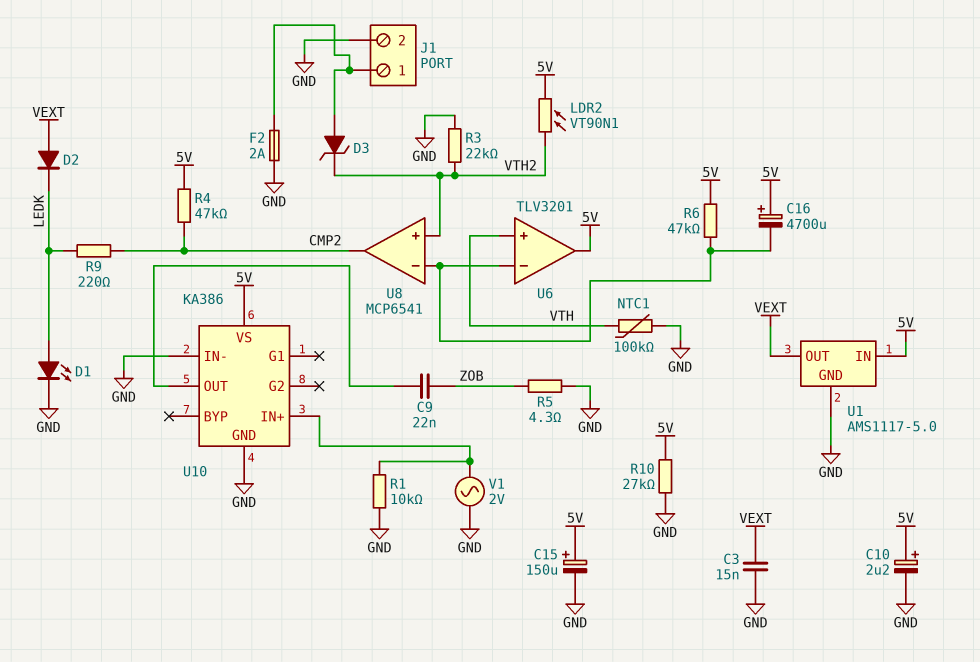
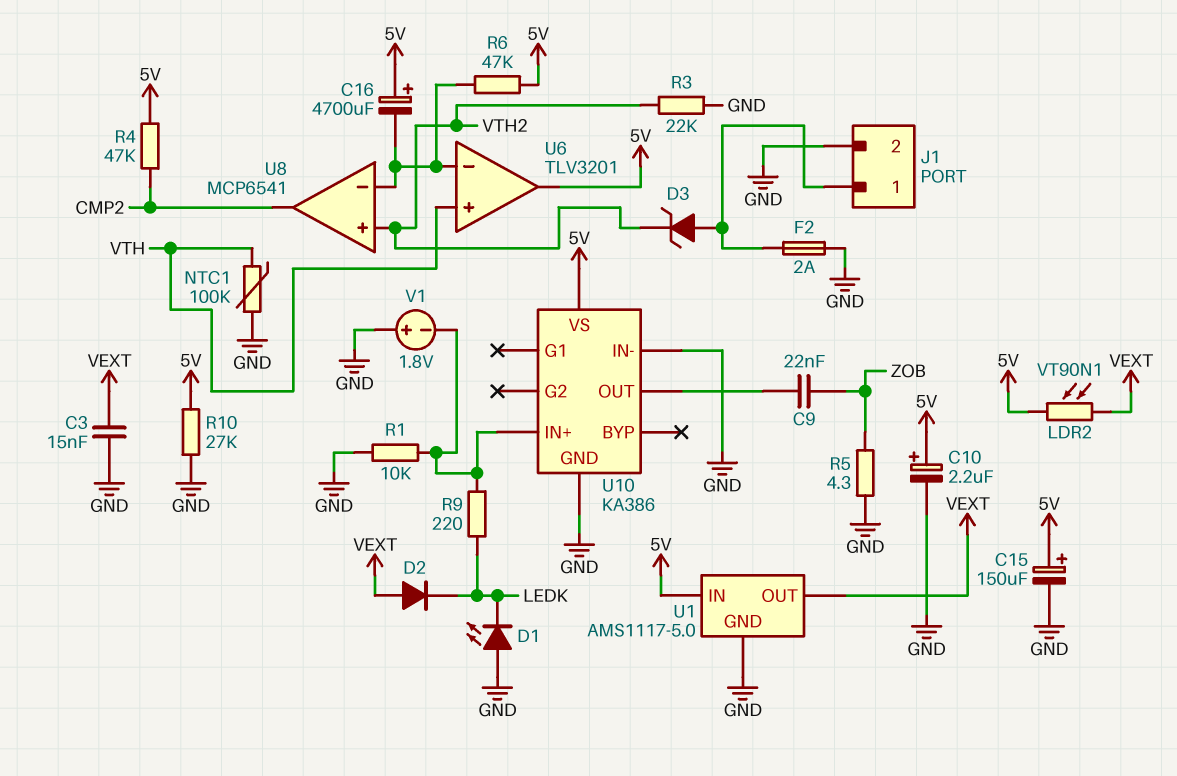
D1: LED (A LEDK, K GND) -> LED (A GND, K LEDK)
LDR2: VT90N1 (5V, VTH2) -> VT90N1 (5V, VEXT)
R9: 220 (CMP2, LEDK) -> 220 (LEDK, U10/IN+)
V1: AC 2V (GND, U10/IN+) -> 1.8V (plus GND, minus U10/IN+)

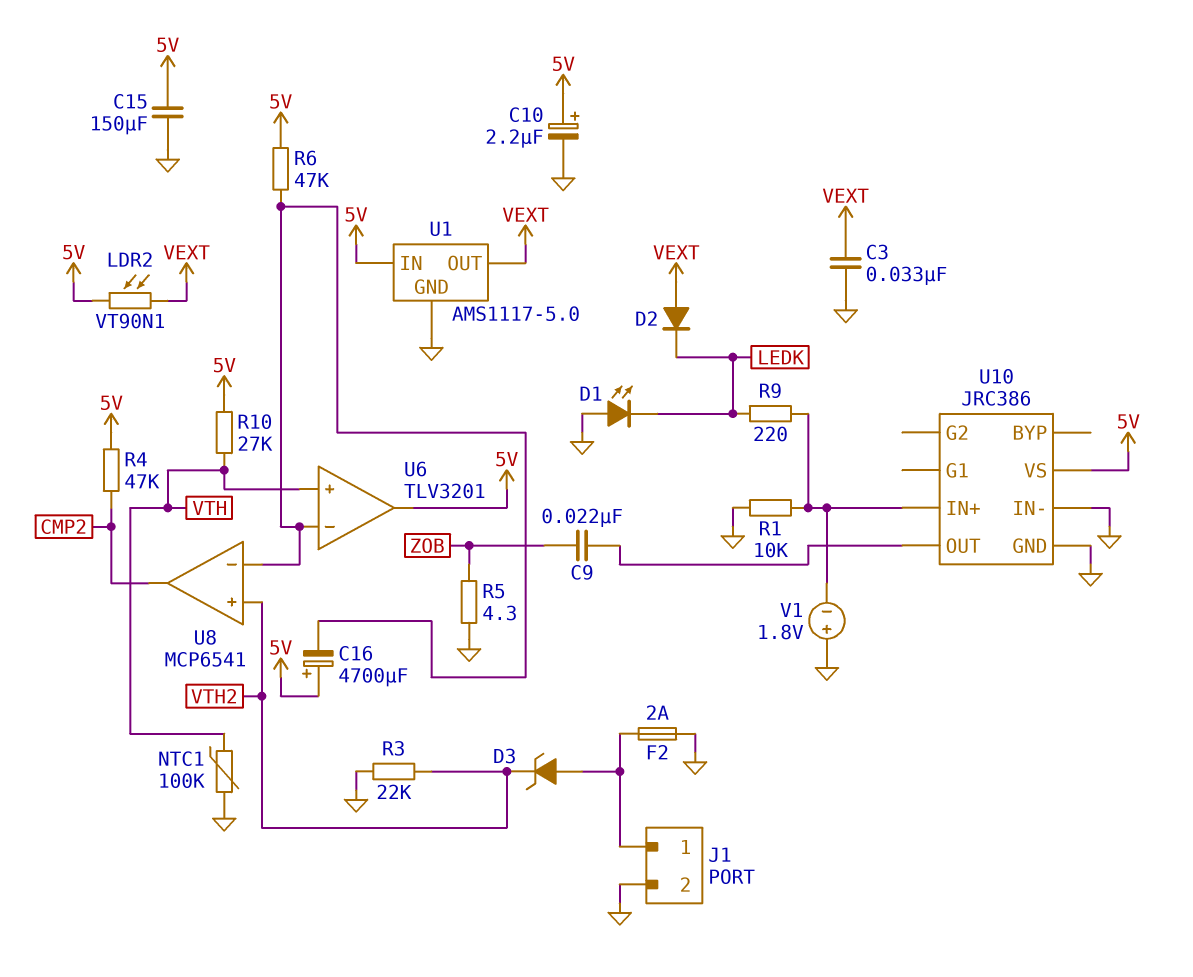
C3: 15nF (GND, VEXT) -> 33nF (GND, VEXT)
C15: 150uF (plus 5V, minus GND) -> 150uF (5V, GND)
R10: 27k (5V, GND) -> 27k (5V, VTH)
U10: KA386 -> JRC386

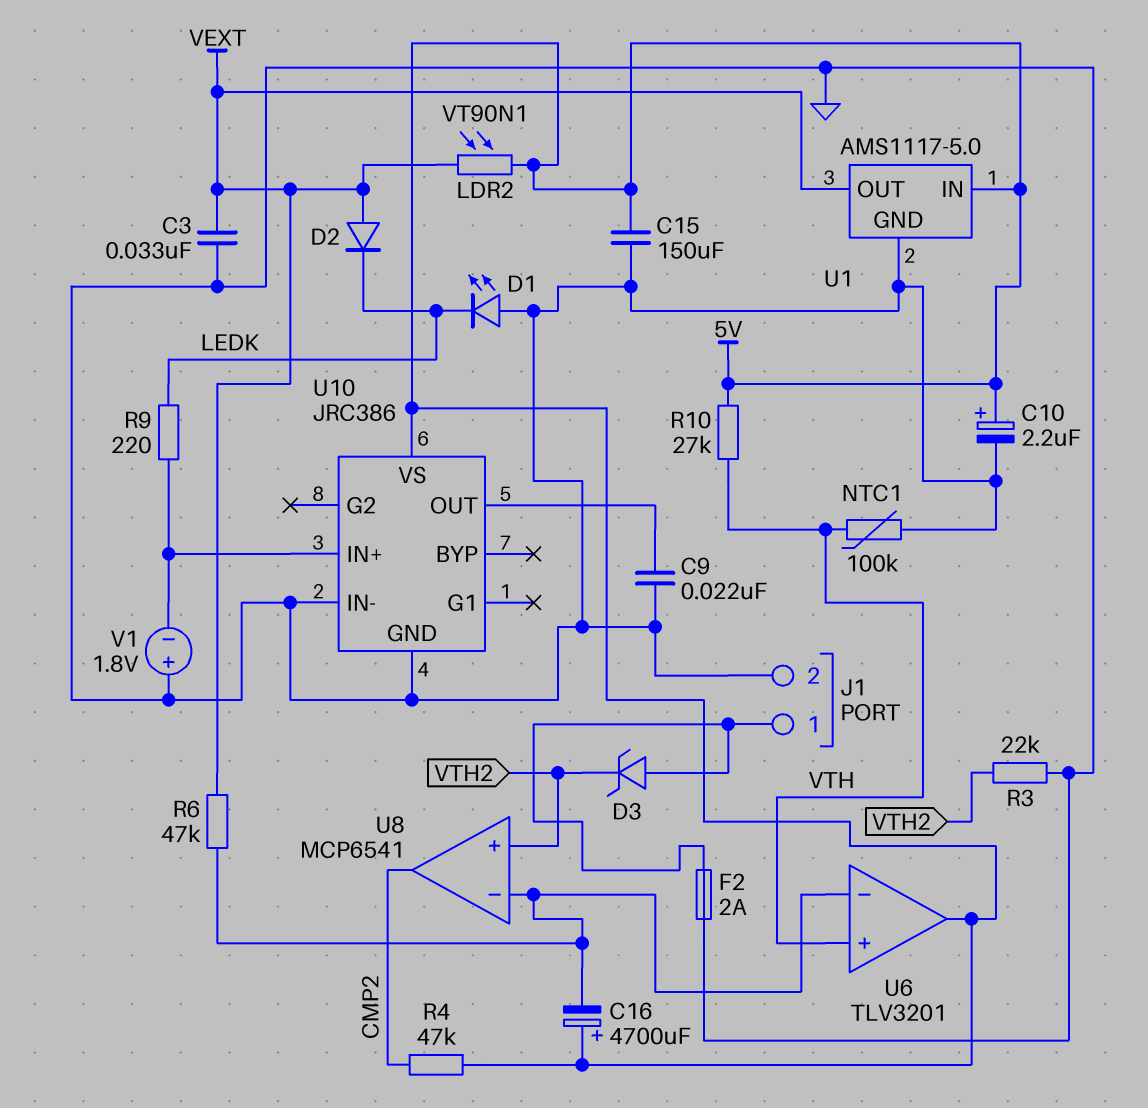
C9: 22nF (U10/OUT, ZOB) -> 22nF (GND, U10/OUT)
R1: 10k (GND, U10/IN+) -> none
R5: 4.3 (GND, ZOB) -> none
R6: 47k (5V, U6/in-) -> 47k (U6/in-, VEXT)

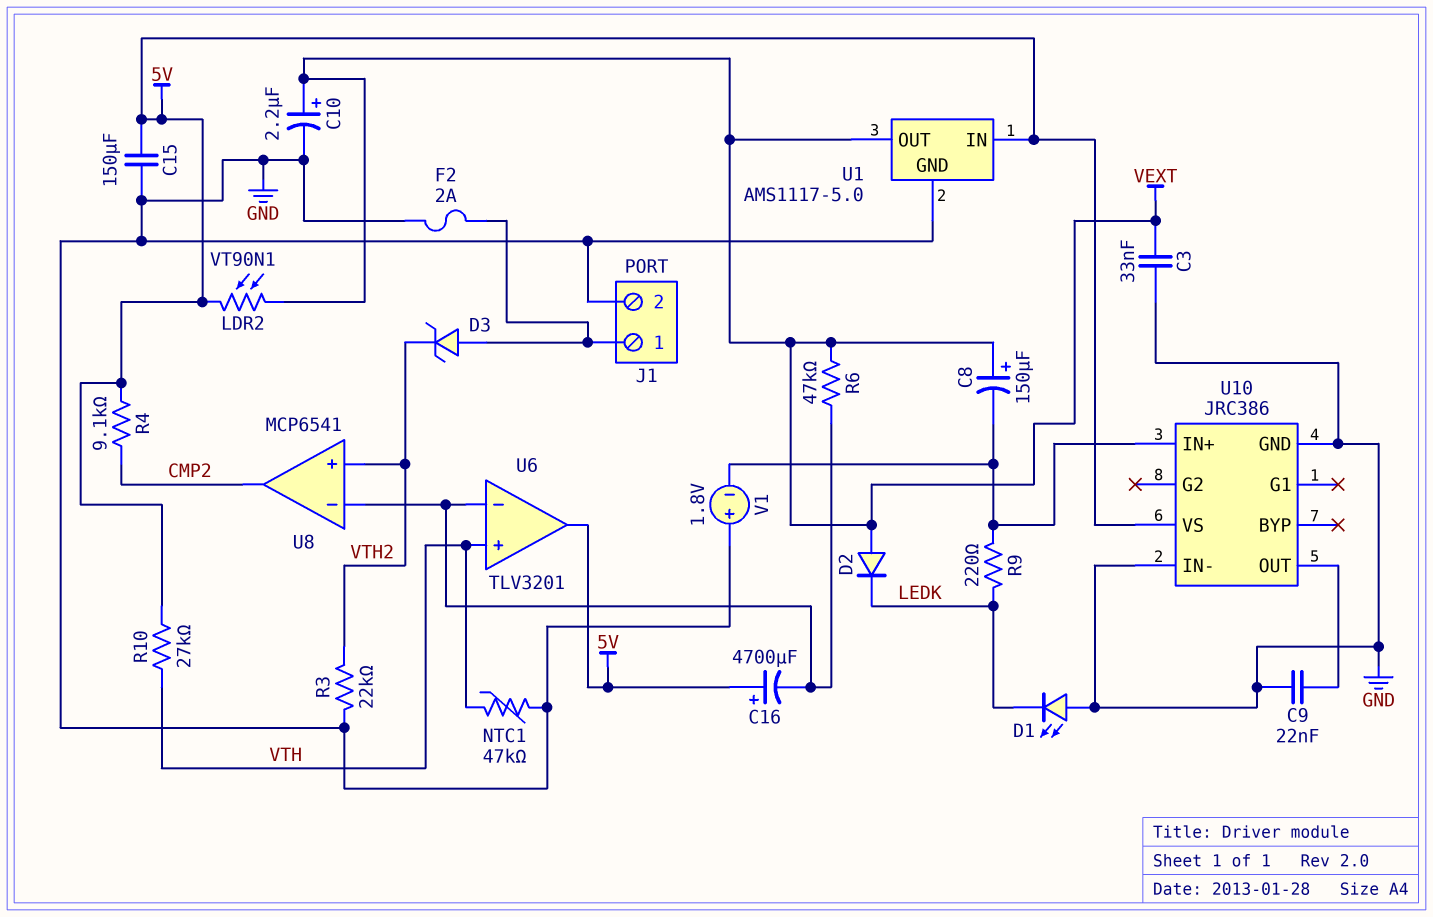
C8: none -> 150uF (plus VEXT, minus U10/IN+)
C10: 2.2uF (plus 5V, minus GND) -> 2.2uF (plus VEXT, minus GND)
NTC1: 100k (GND, VTH) -> 47k (GND, VTH)
R4: 47k (5V, CMP2) -> 9.1k (5V, CMP2)

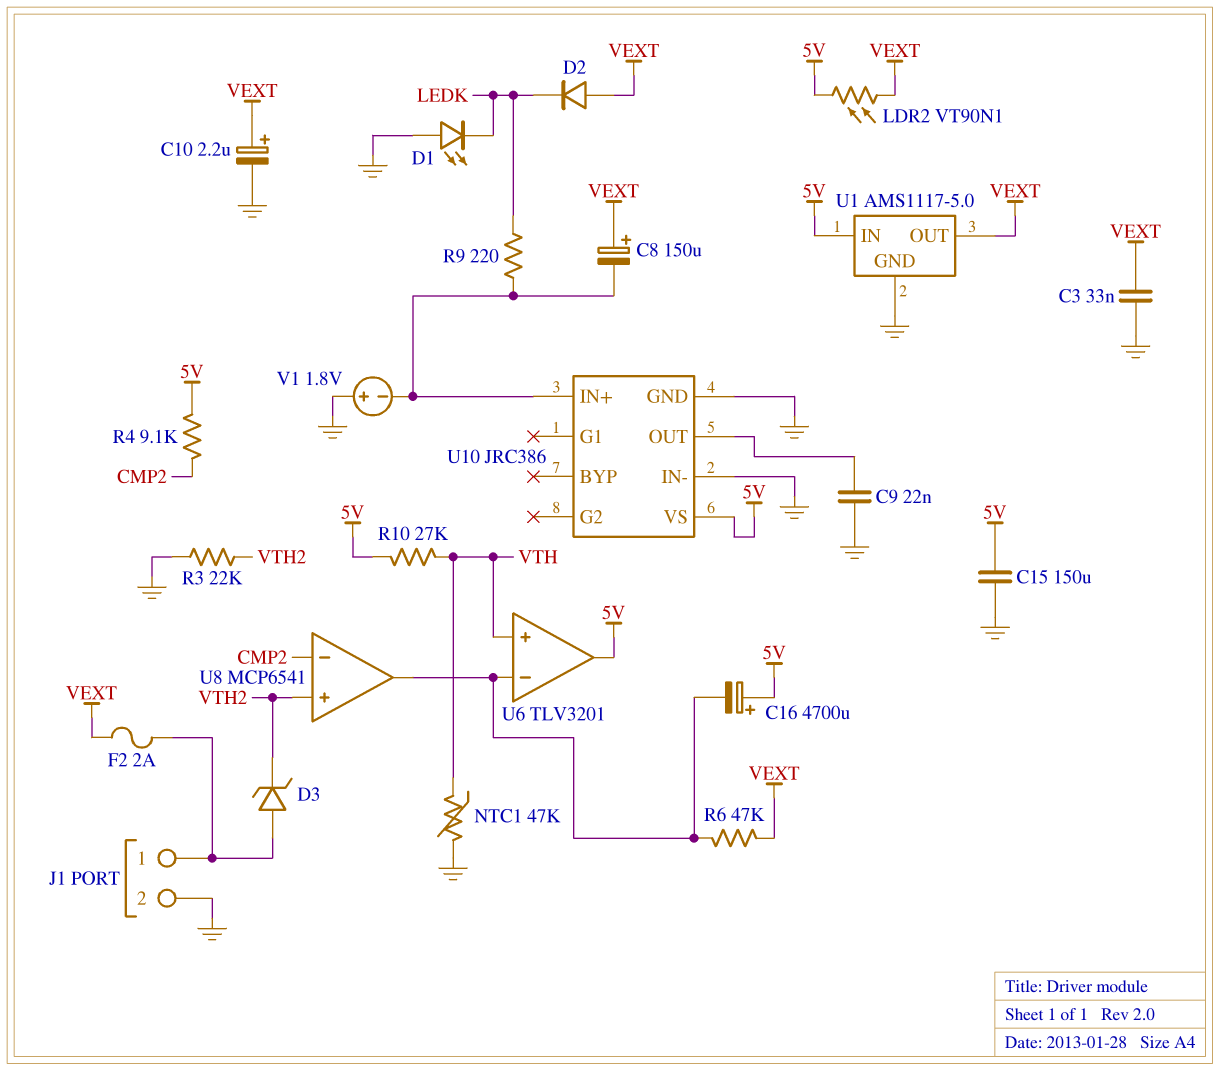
F2: 2A (GND, J1/1) -> 2A (J1/1, VEXT)
U8 pin in-: U6/in- -> CMP2
U8 pin out: CMP2 -> U6/in-

